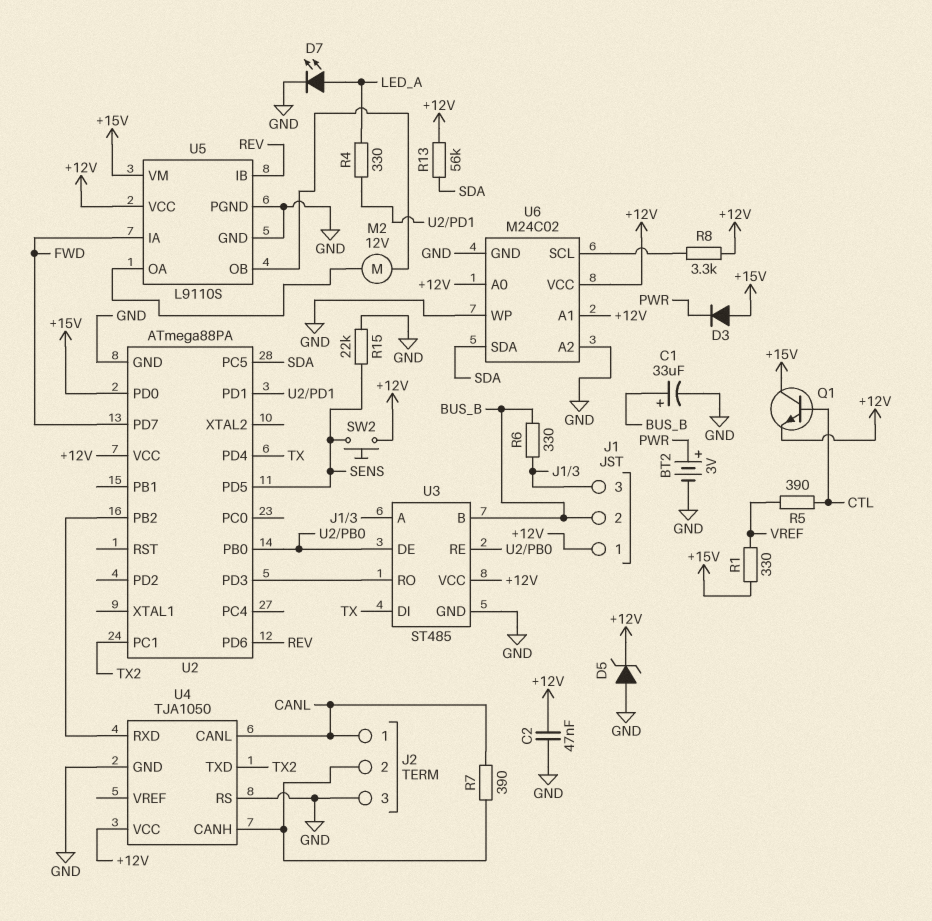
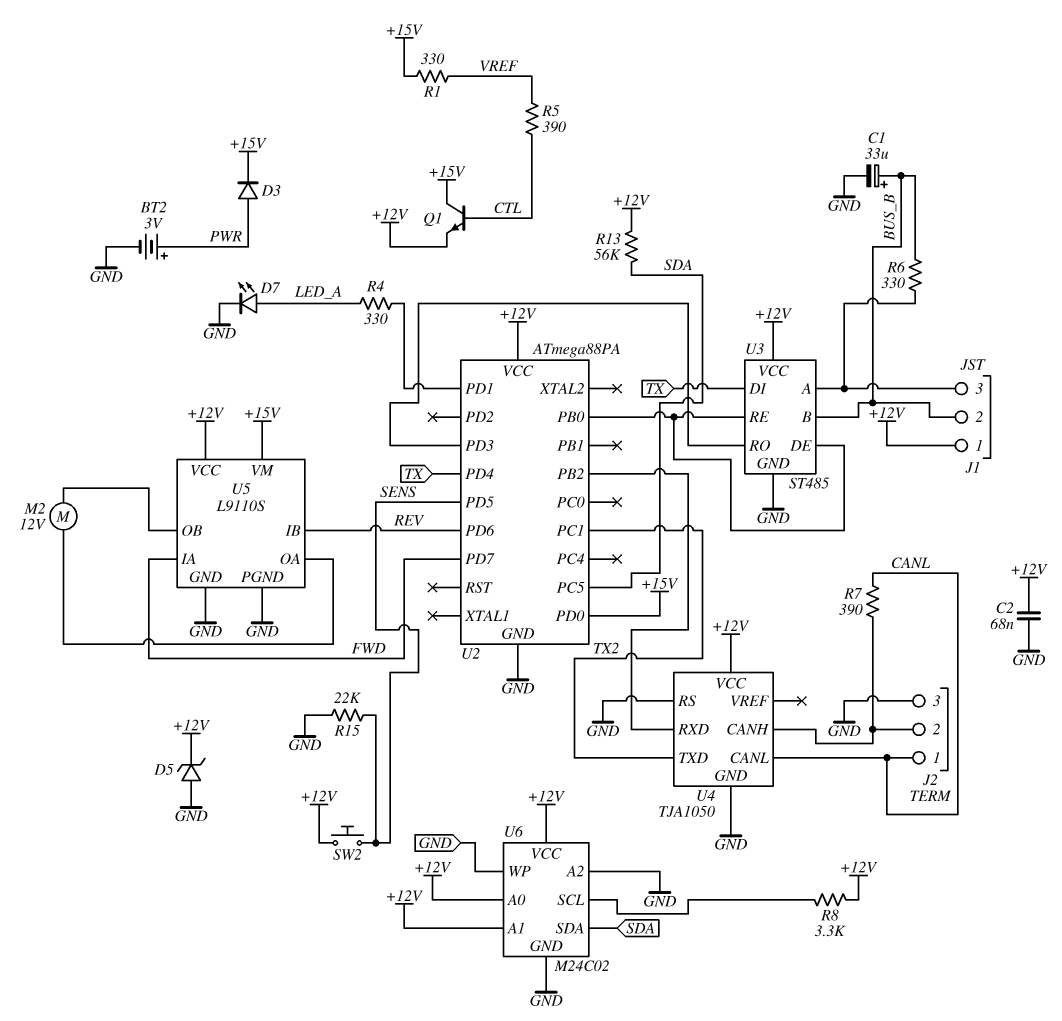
C2: 47nF (+12V, GND) -> 68nF (+12V, GND)
D3: diode (A +15V, K PWR) -> diode (A PWR, K +15V)

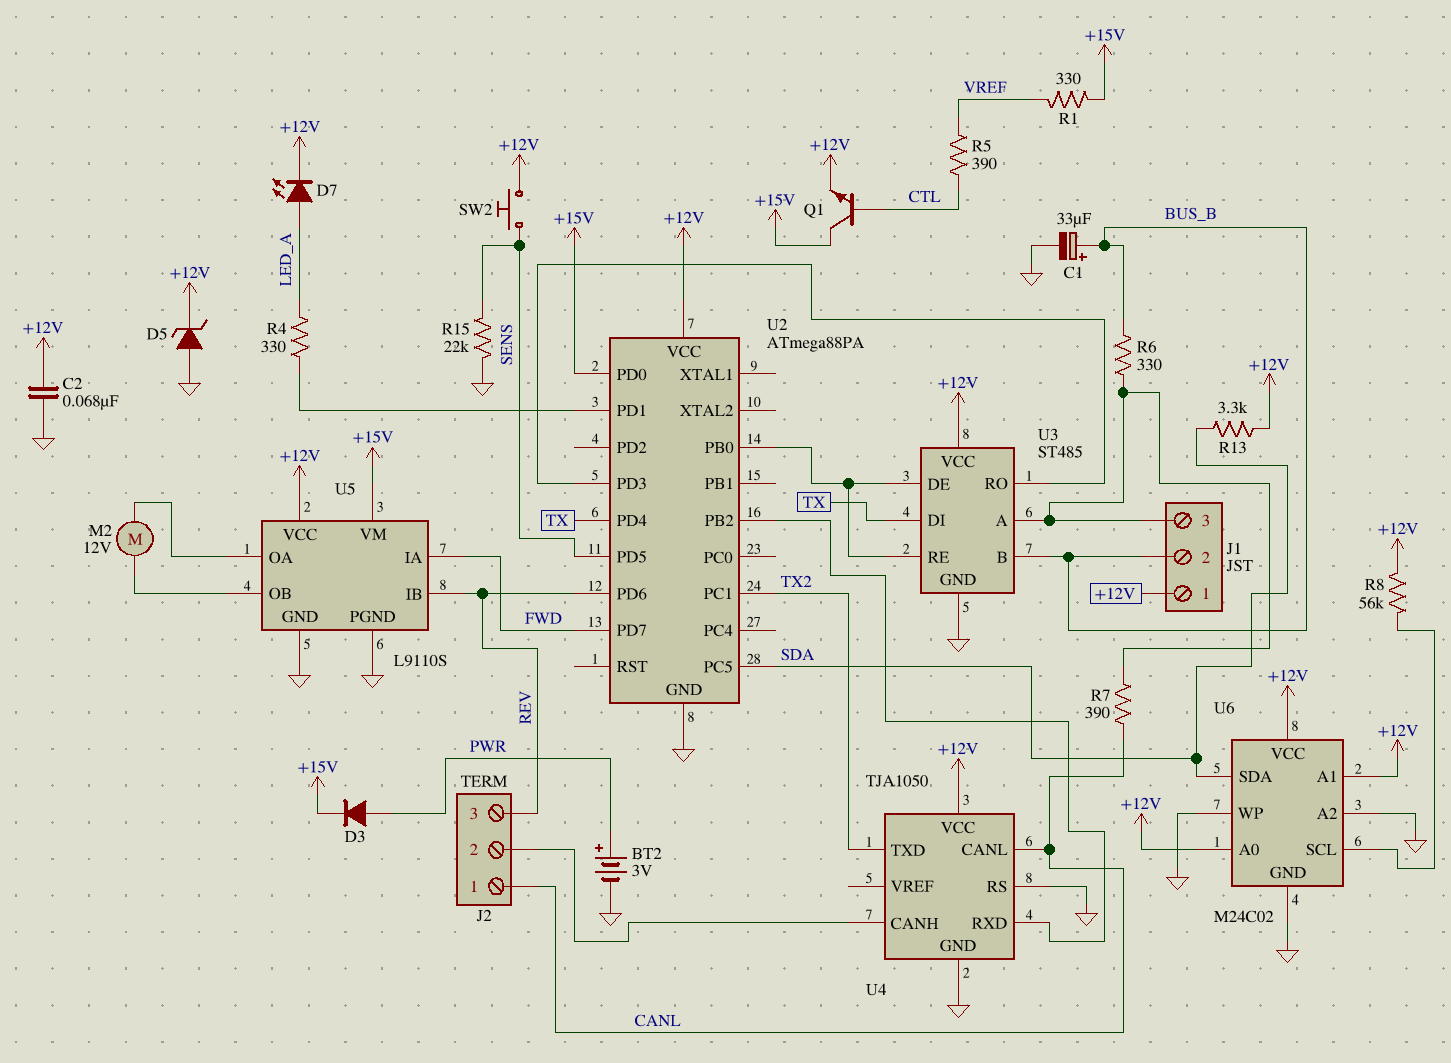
D7: LED (A LED_A, K GND) -> LED (A LED_A, K +12V)
J2 pin 3: GND -> REV
R7: 390 (CANL, J2/2) -> 390 (CANL, J1/3)
R8: 3.3k (+12V, U6/SCL) -> 56k (+12V, U6/SCL)
R13: 56k (+12V, SDA) -> 3.3k (+12V, SDA)

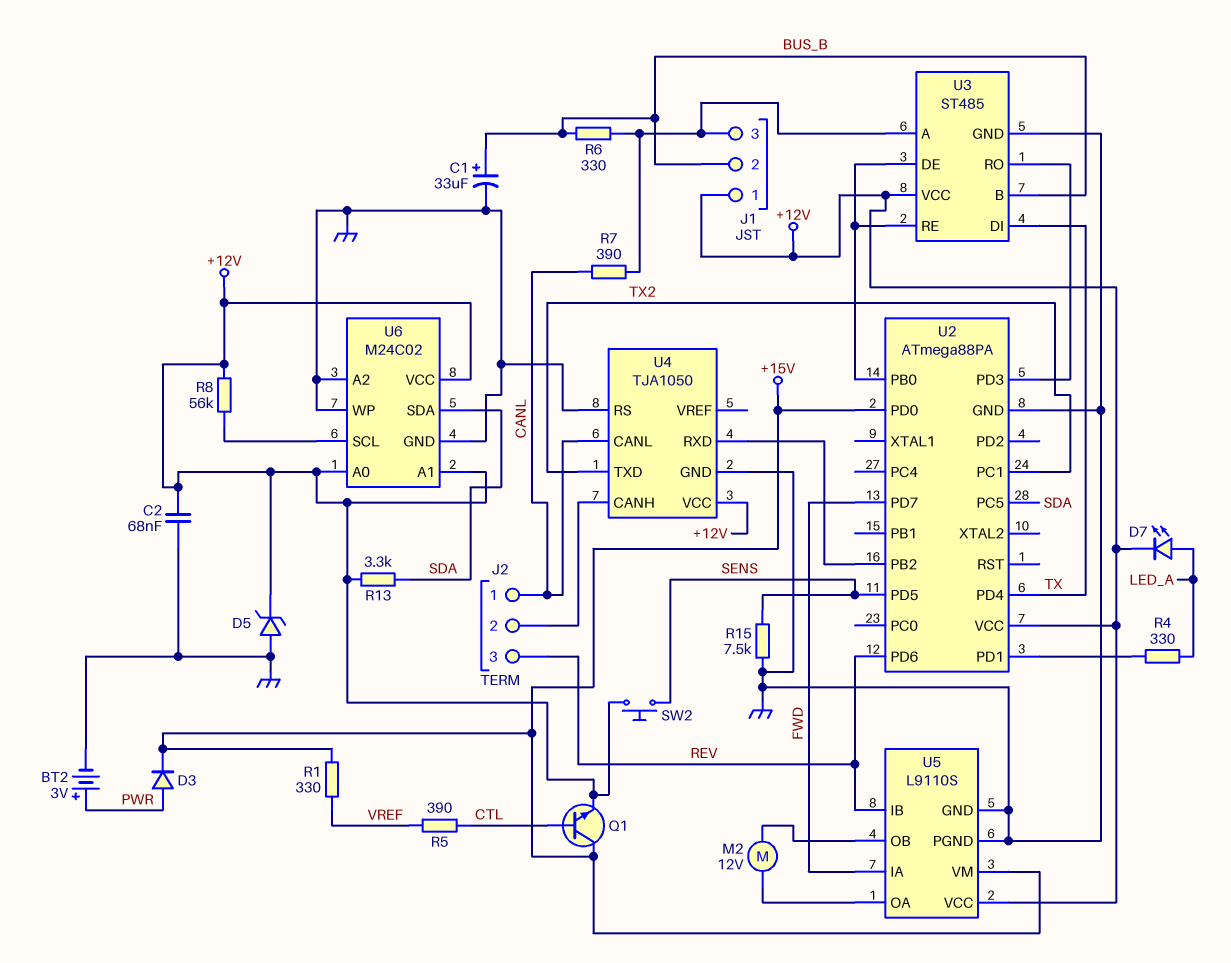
R15: 22k (GND, SENS) -> 7.5k (GND, SENS)

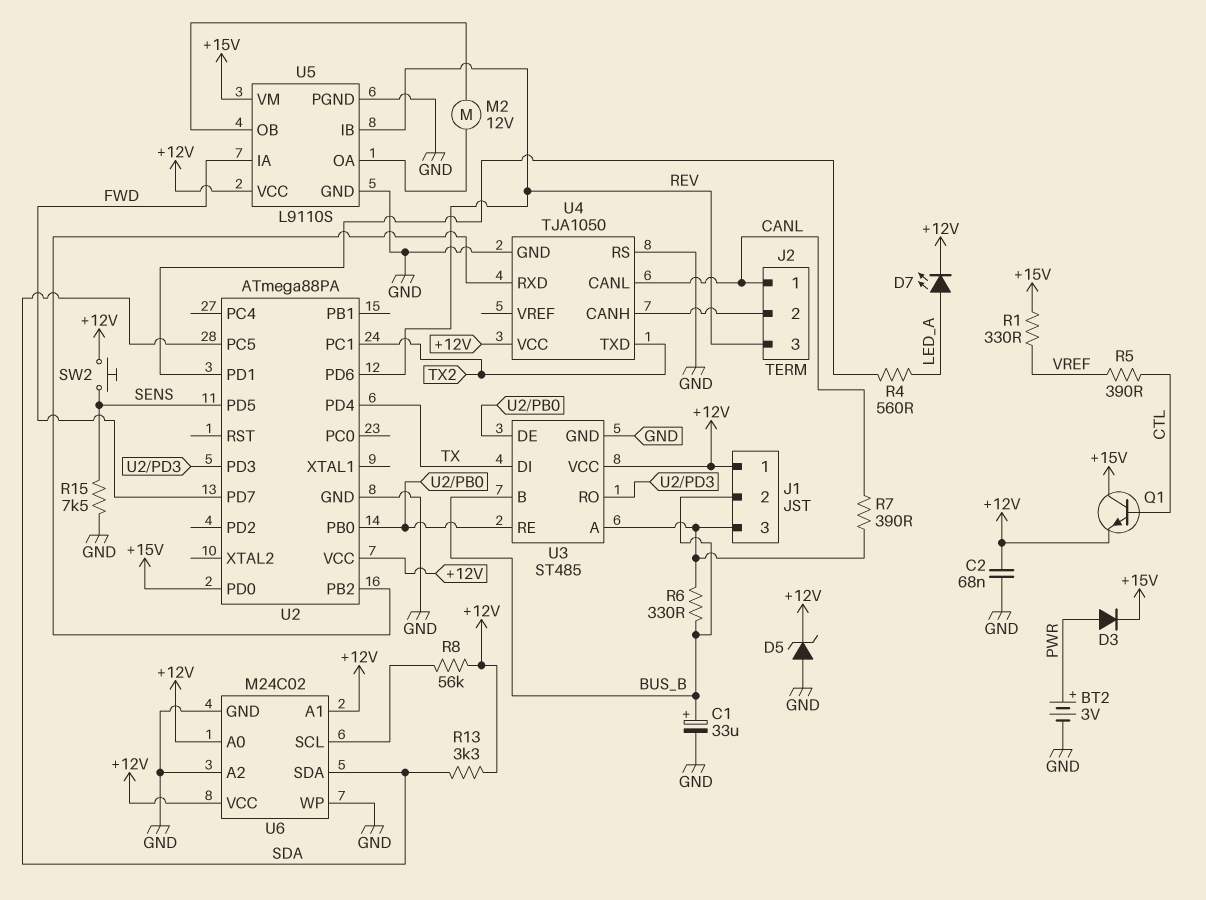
R4: 330 (LED_A, U2/PD1) -> 560 (LED_A, U2/PD1)

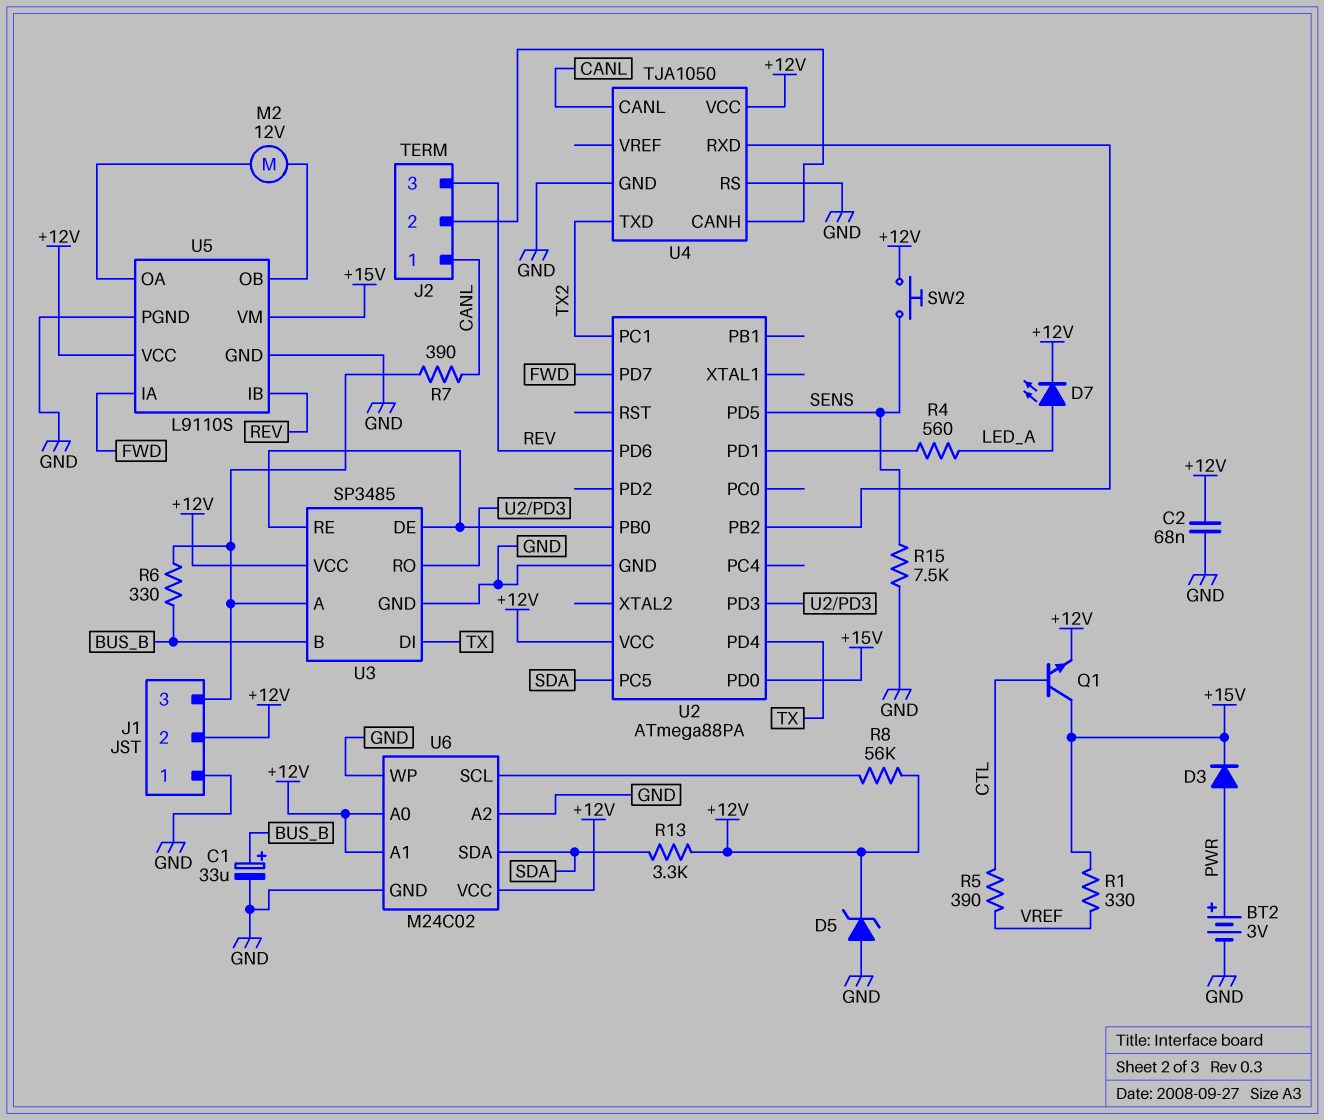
J1 pin 1: +12V -> GND
J1 pin 2: BUS_B -> +12V
U3: ST485 -> SP3485

